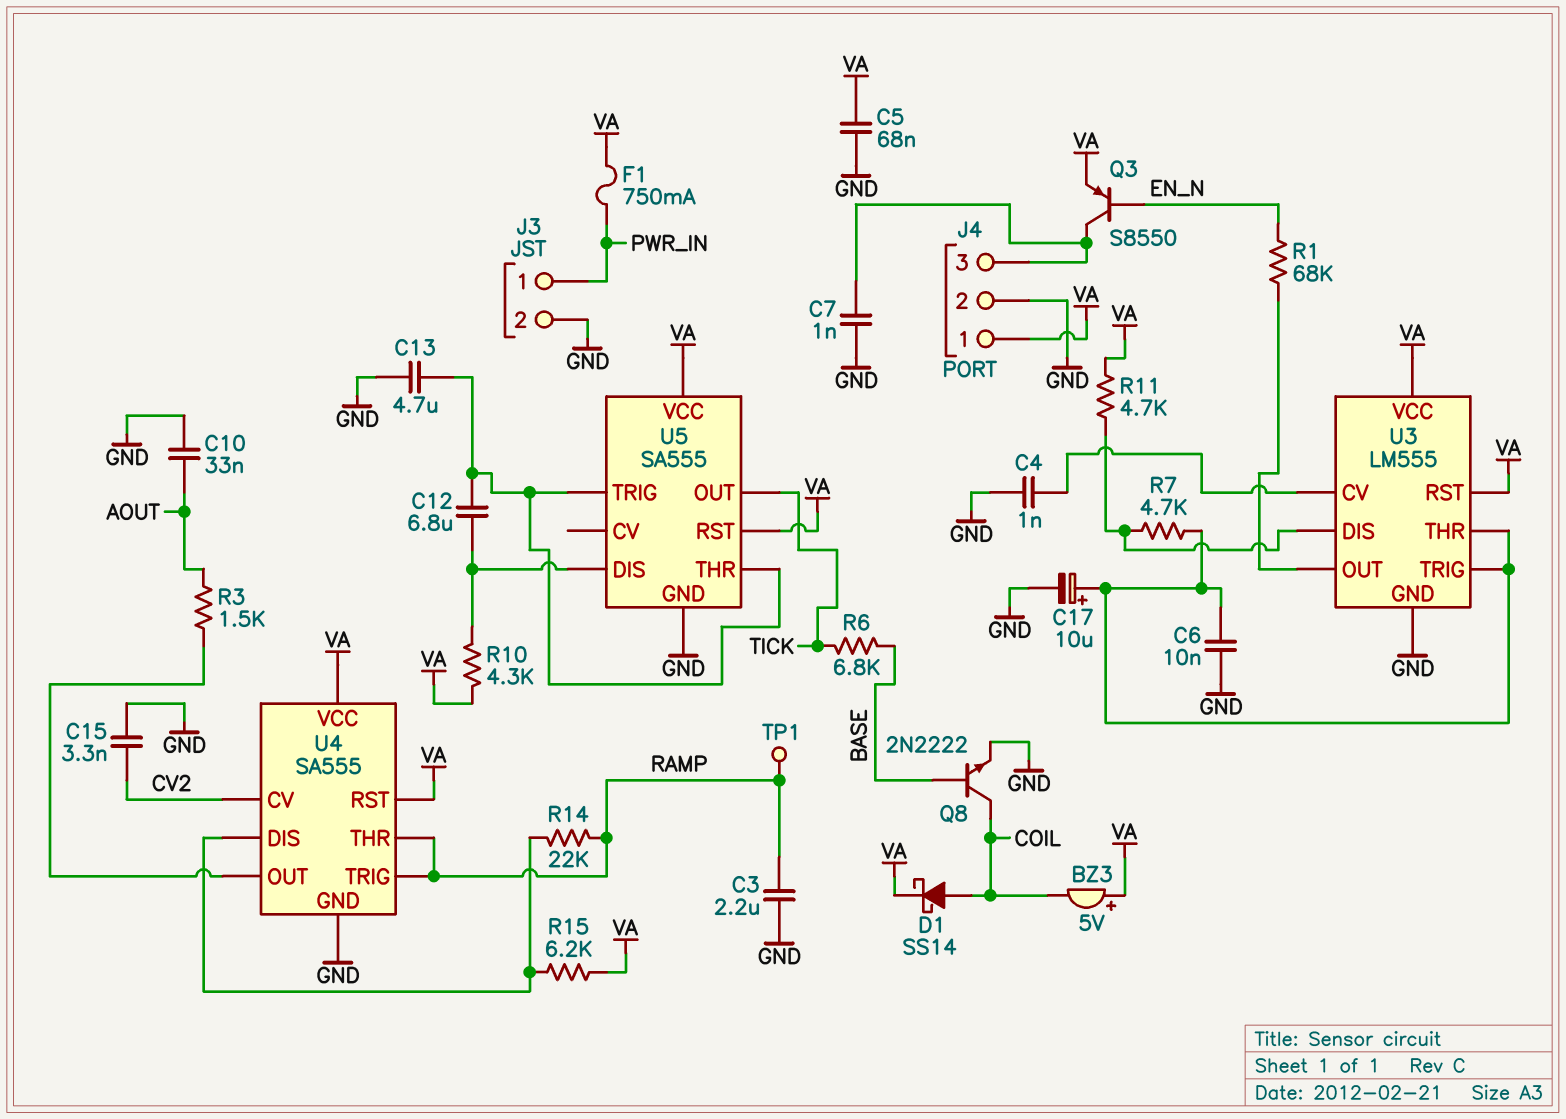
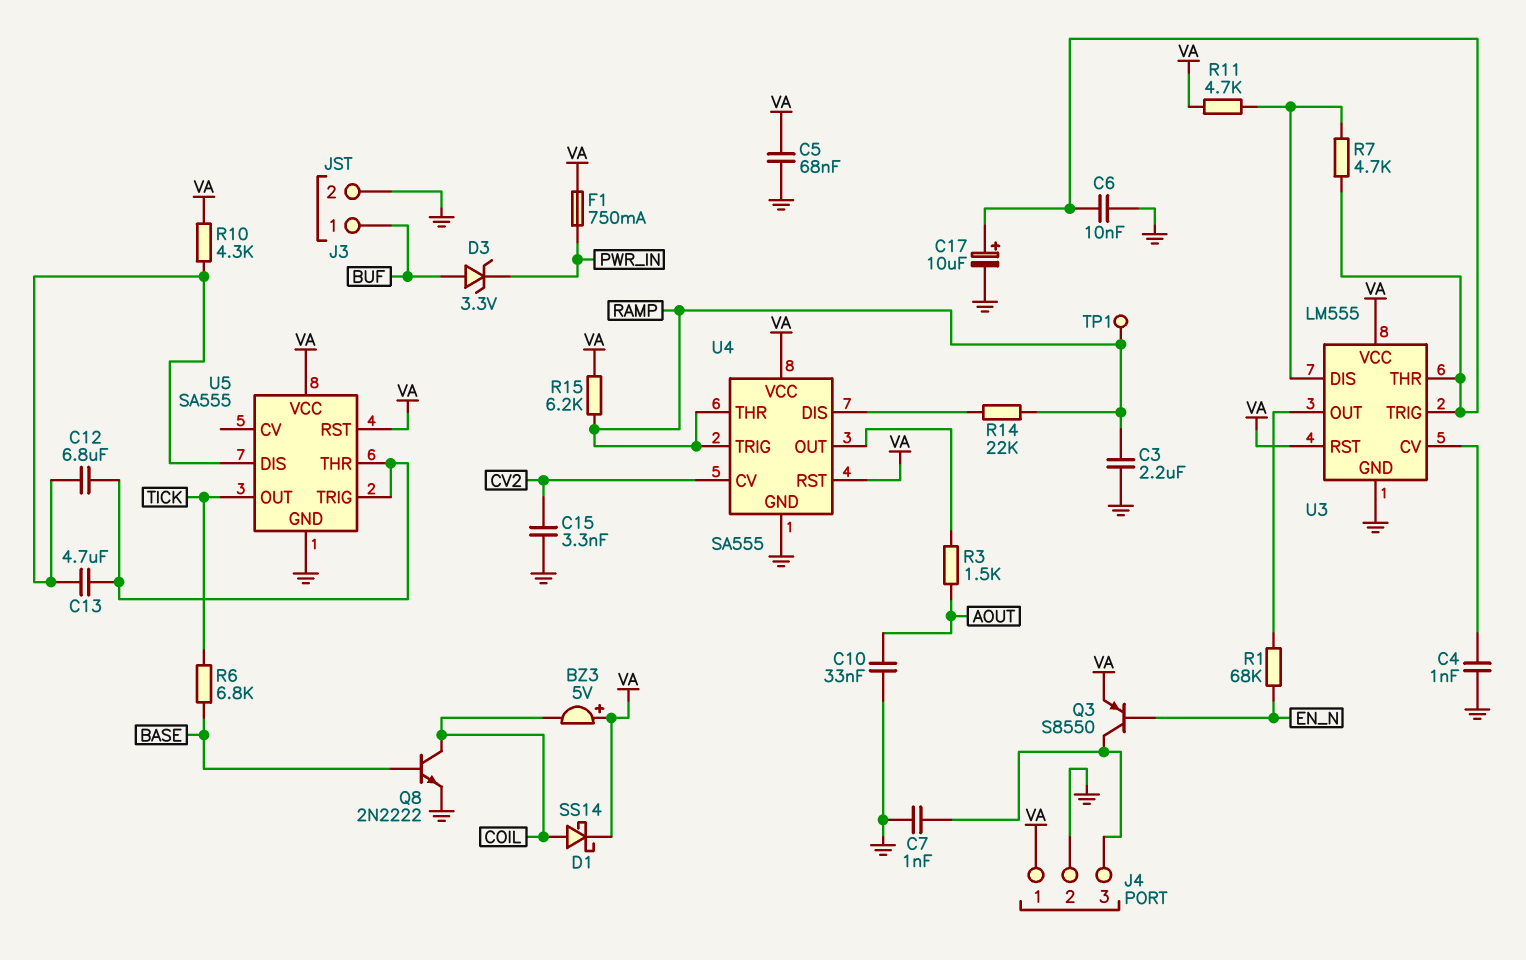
C13: 4.7uF (GND, U5/THR) -> 4.7uF (U5/DIS, U5/THR)
D3: none -> zener 3.3V (A BUF, K PWR_IN)
J3 pin 1: PWR_IN -> BUF
R15: 6.2k (U4/DIS, VA) -> 6.2k (RAMP, VA)

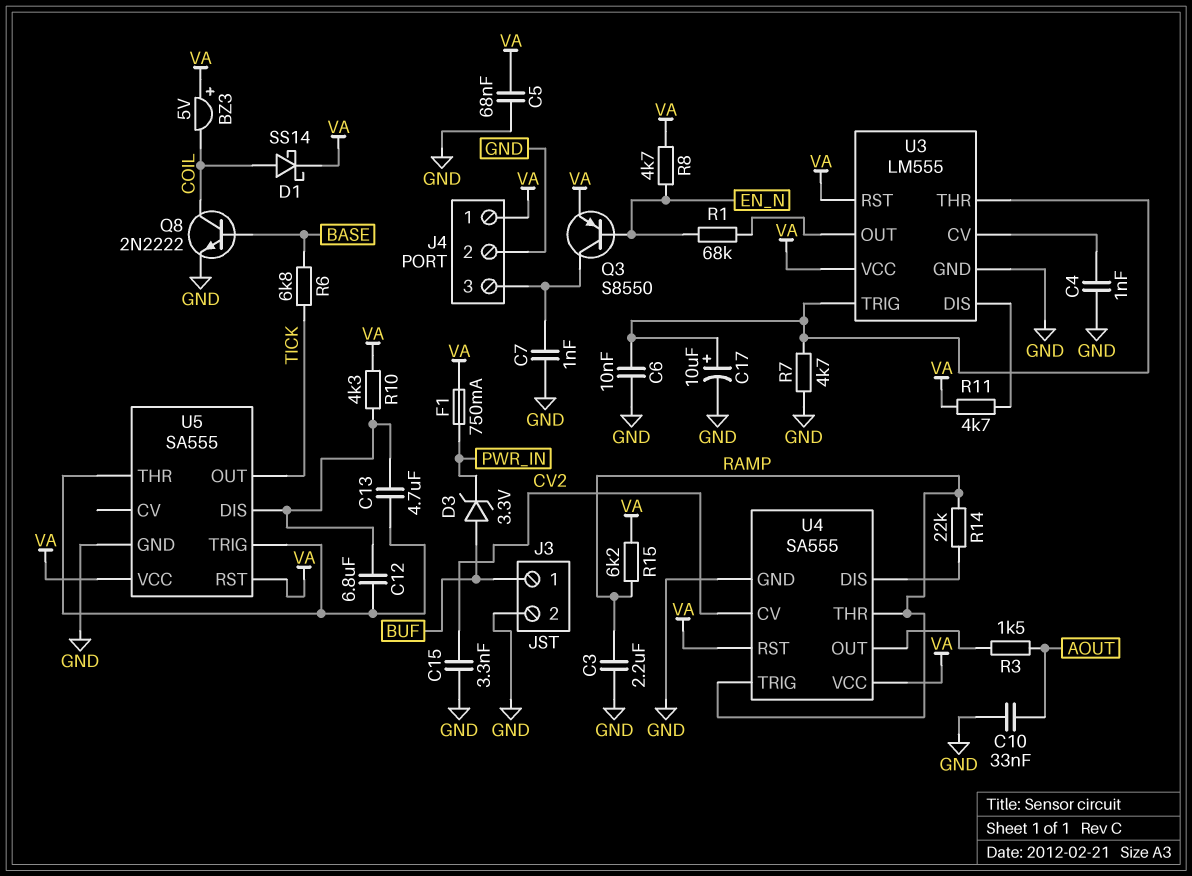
R7: 4.7k (U3/DIS, U3/THR) -> 4.7k (GND, U3/THR)
R8: none -> 4.7k (EN_N, VA)
TP1: test point (RAMP) -> none

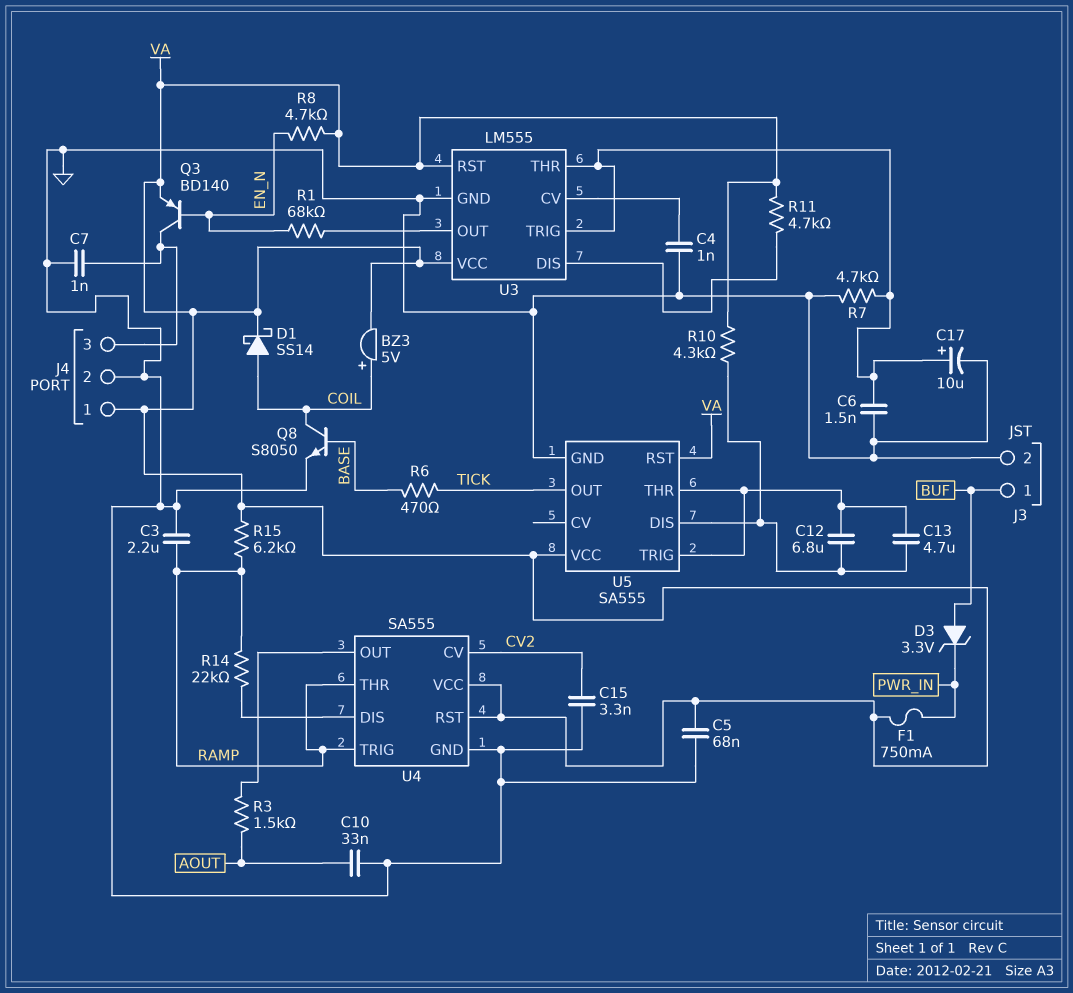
BZ3: buzzer 5V (plus VA, minus COIL) -> buzzer 5V (plus COIL, minus VA)
C6: 10nF (GND, U3/THR) -> 1.5nF (GND, U3/THR)
Q3: PNP S8550 (B EN_N, C J4/3, E VA) -> PNP BD140 (B EN_N, C J4/3, E VA)
Q8: NPN 2N2222 (B BASE, C COIL, E GND) -> NPN S8050 (B BASE, C COIL, E GND)
R6: 6.8k (BASE, TICK) -> 470 (BASE, TICK)

